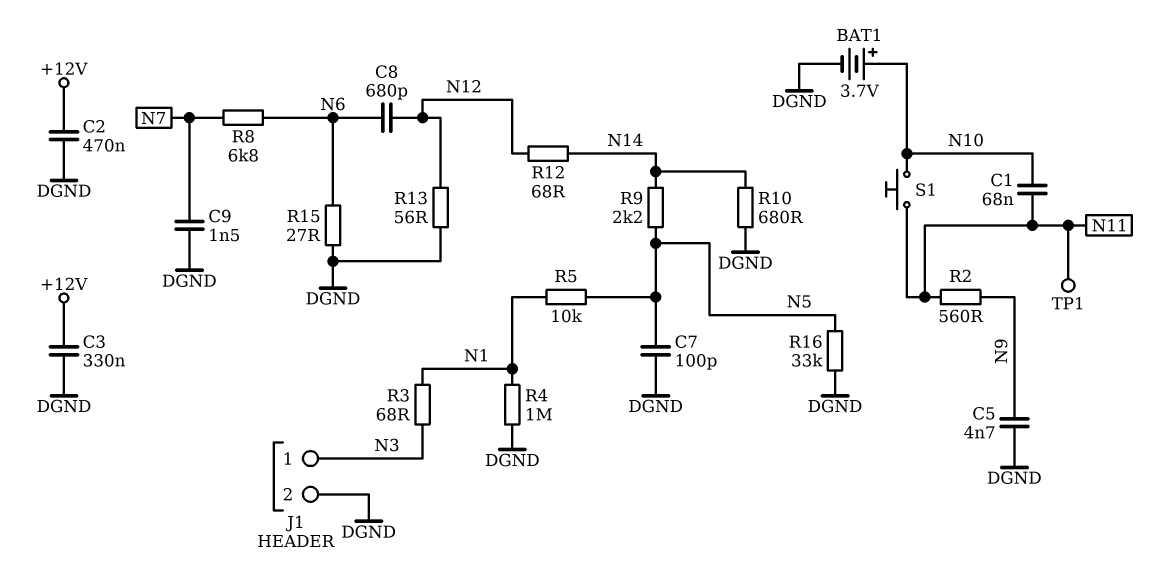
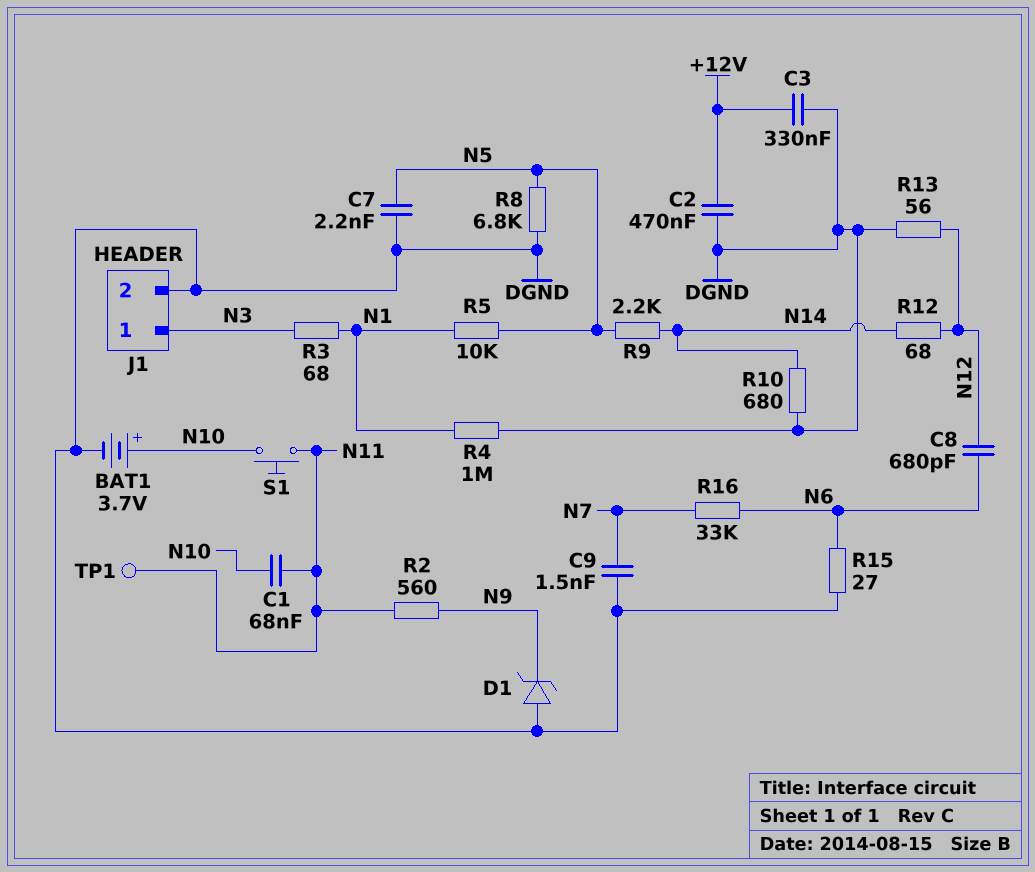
C5: 4.7nF (DGND, N9) -> none
C7: 100pF (DGND, N5) -> 2.2nF (DGND, N5)
D1: none -> zener (A DGND, K N9)
R8: 6.8k (N6, N7) -> 6.8k (DGND, N5)
R16: 33k (DGND, N5) -> 33k (N6, N7)

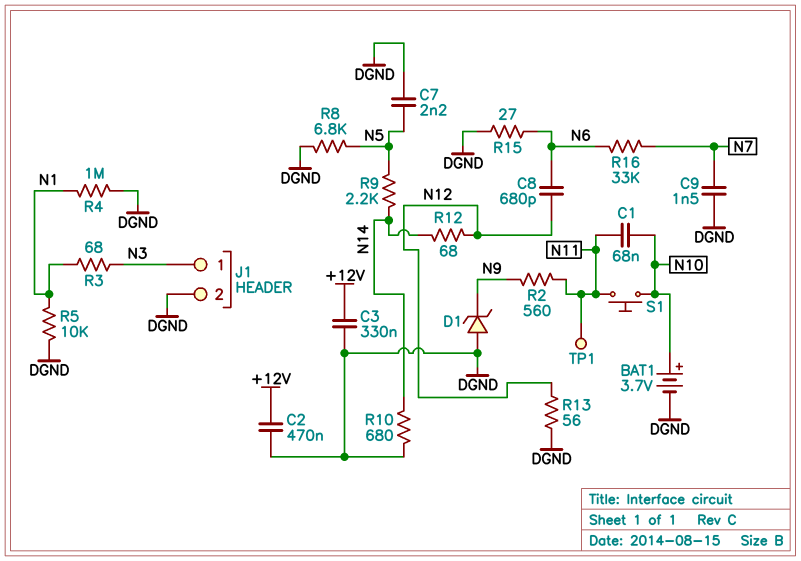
R5: 10k (N1, N5) -> 10k (DGND, N1)

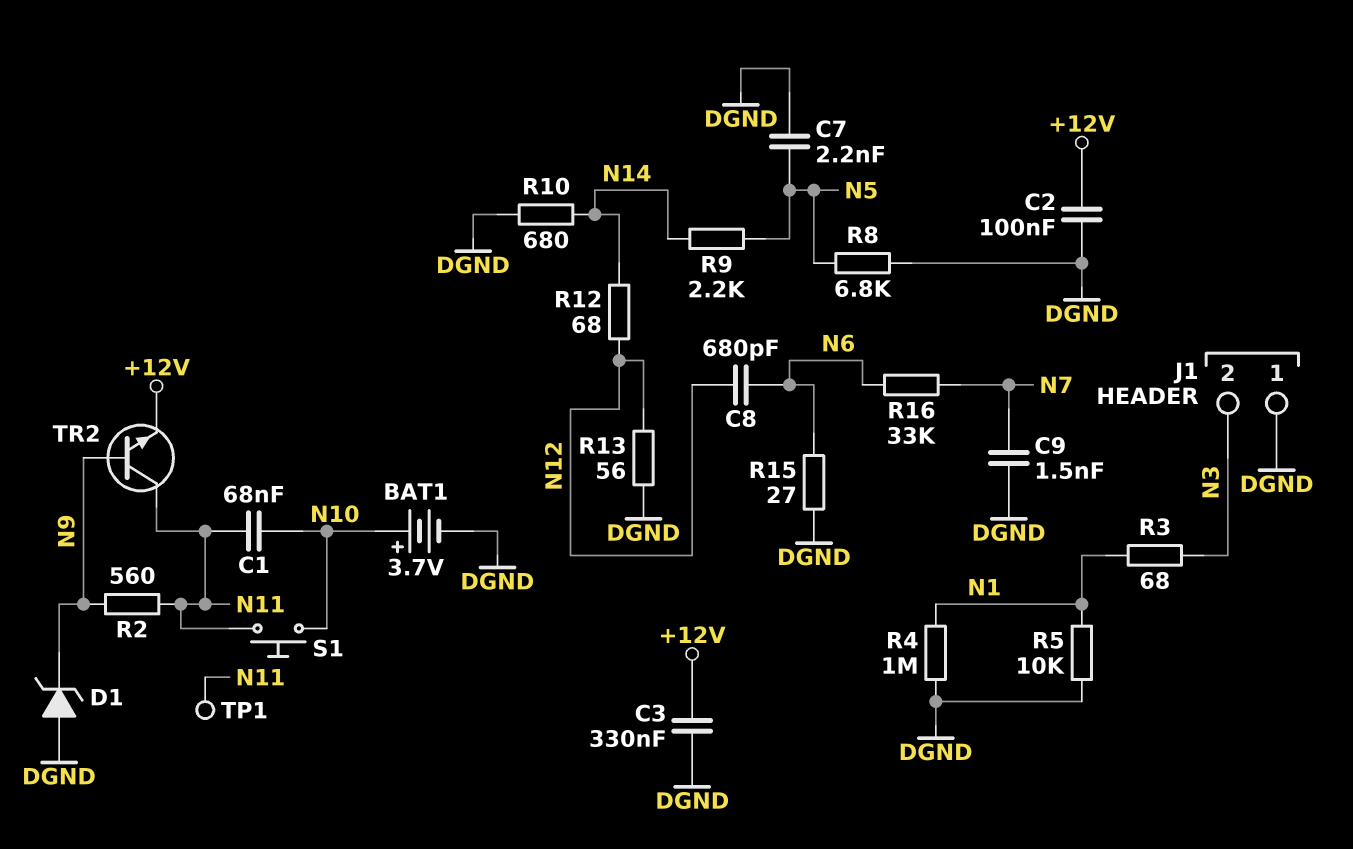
C2: 470nF (+12V, DGND) -> 100nF (+12V, DGND)
J1 pin 1: N3 -> DGND
J1 pin 2: DGND -> N3
TR2: none -> NPN (B N9, C N11, E +12V)

